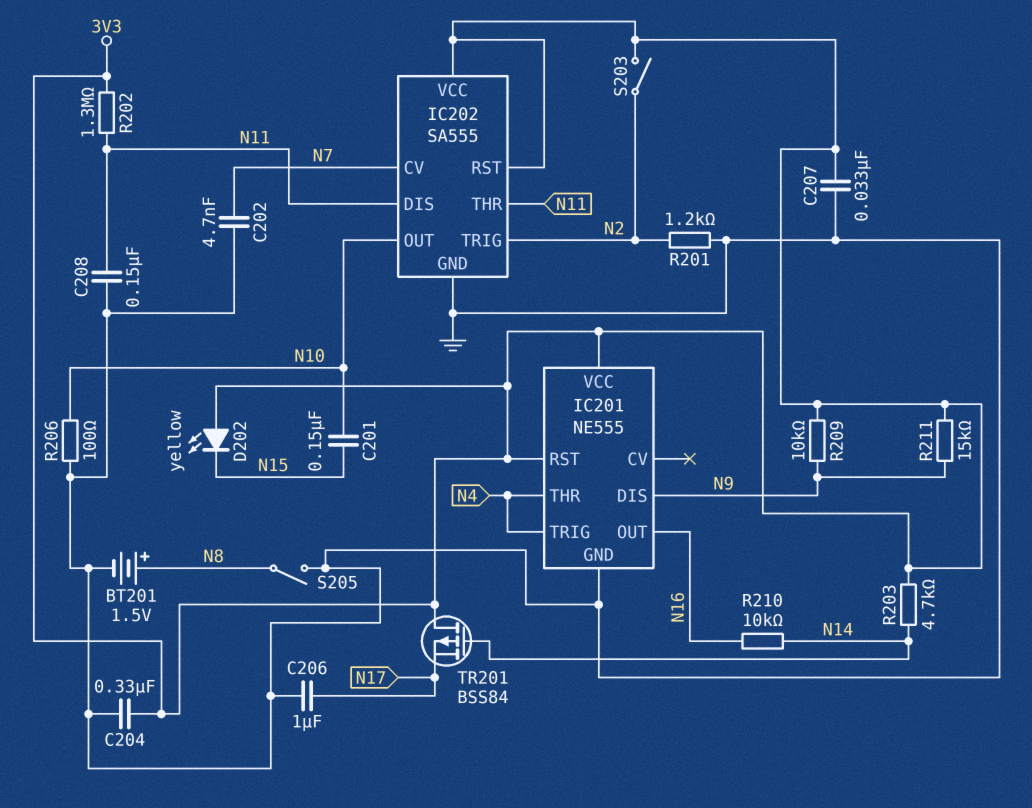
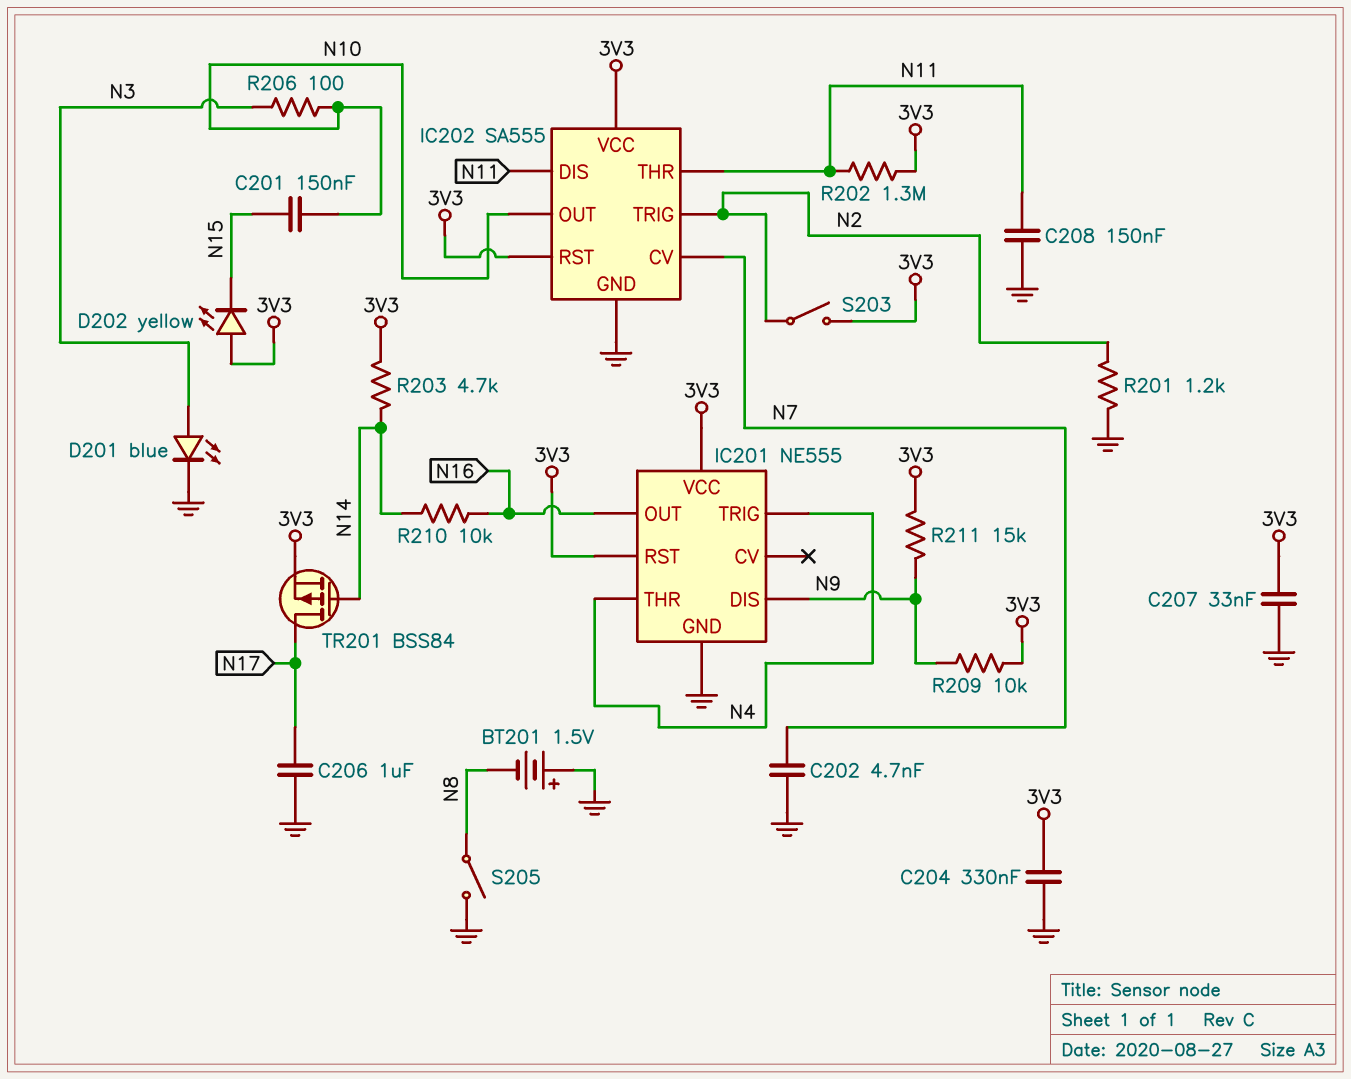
BT201: 1.5V (plus N8, minus GND) -> 1.5V (plus GND, minus N8)
D201: none -> LED blue (A N3, K GND)
R206: 100 (GND, N10) -> 100 (N3, N10)
TR201: PMOS BSS84 (G N14, D 3V3, S N17) -> PMOS BSS84 (G N14, D N17, S 3V3)

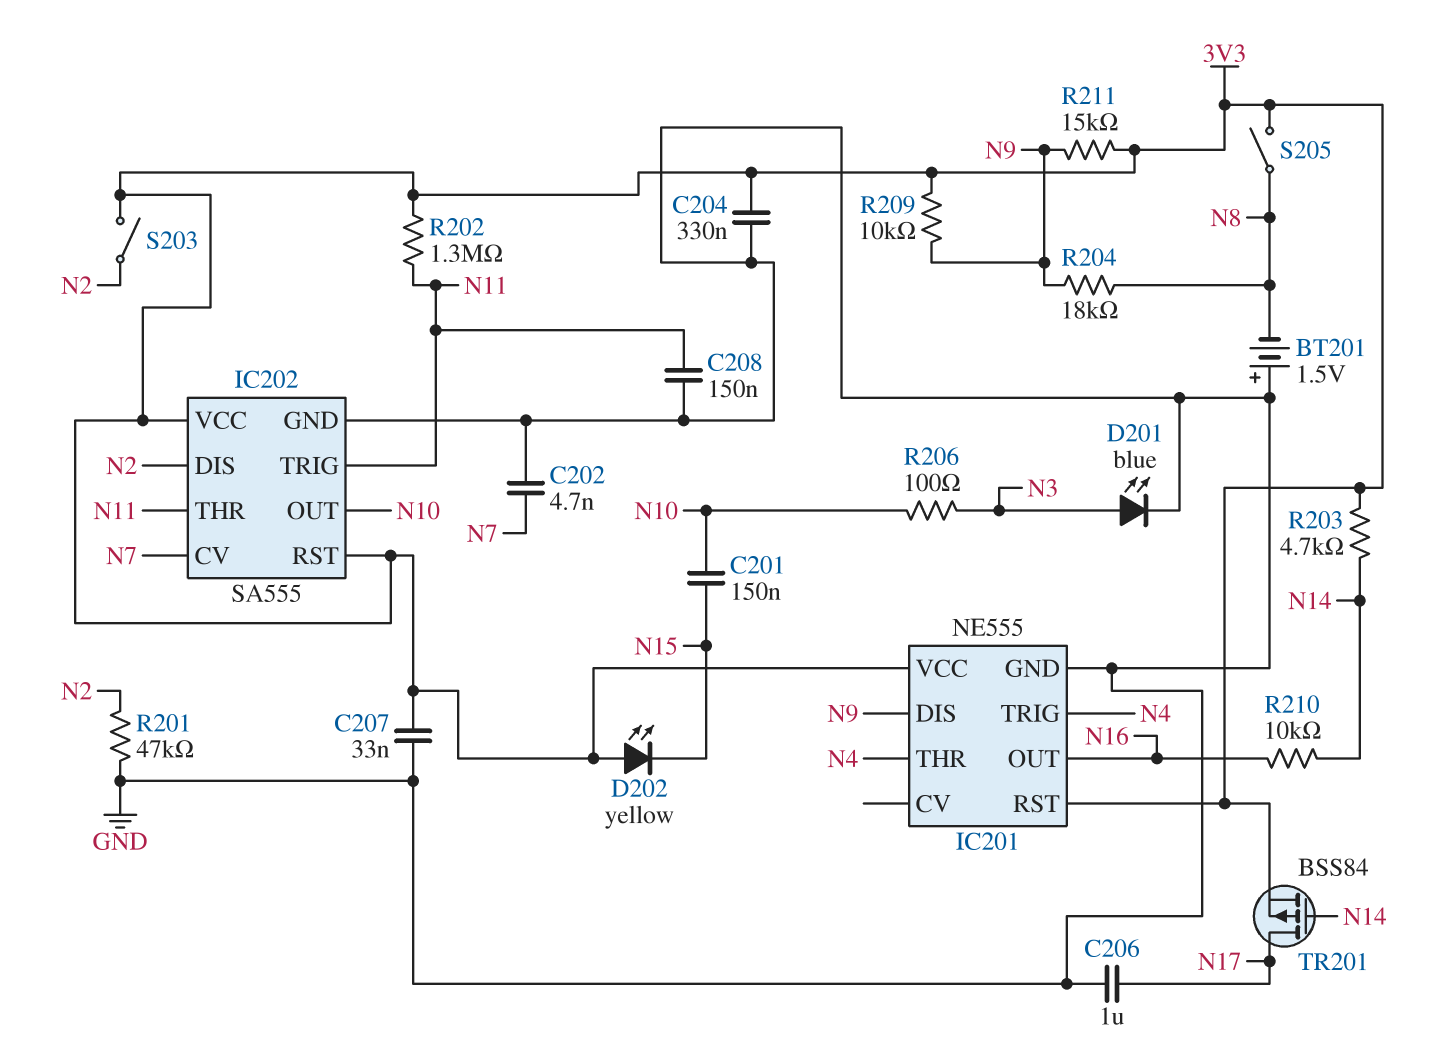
IC202 pin DIS: N11 -> N2
IC202 pin TRIG: N2 -> N11
R201: 1.2k (GND, N2) -> 47k (GND, N2)
R204: none -> 18k (N8, N9)
S205: switch (GND, N8) -> switch (3V3, N8)

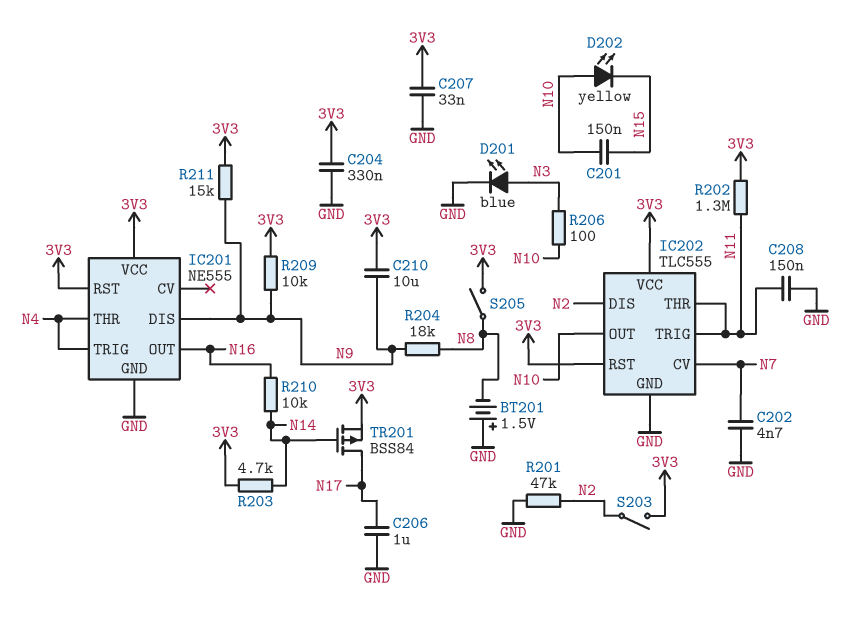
C210: none -> 10uF (3V3, N9)
D202: LED yellow (A 3V3, K N15) -> LED yellow (A N10, K N15)
IC202: SA555 -> TLC555

